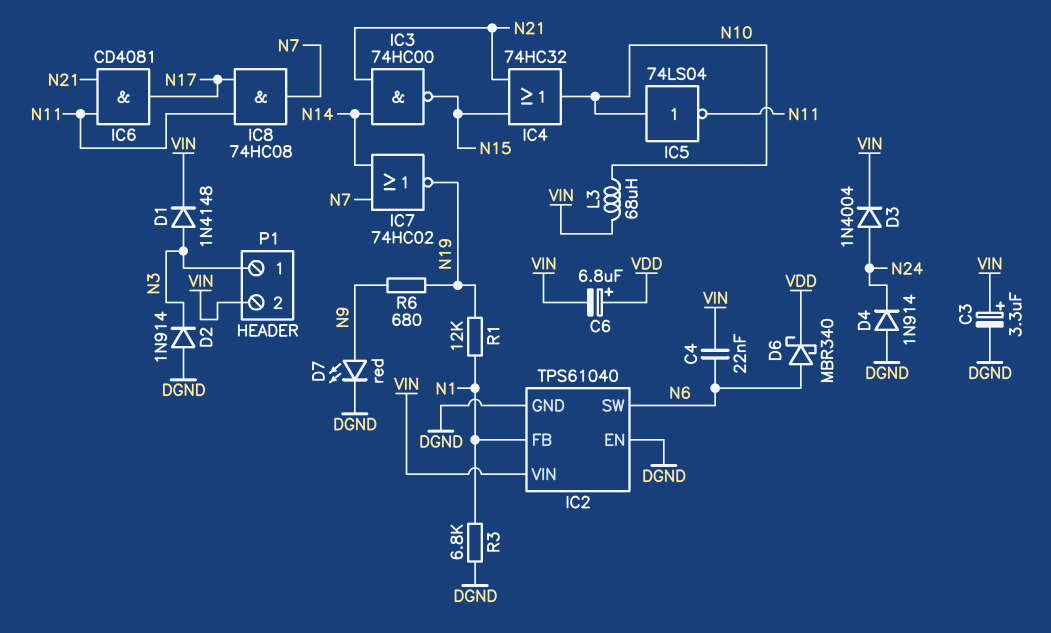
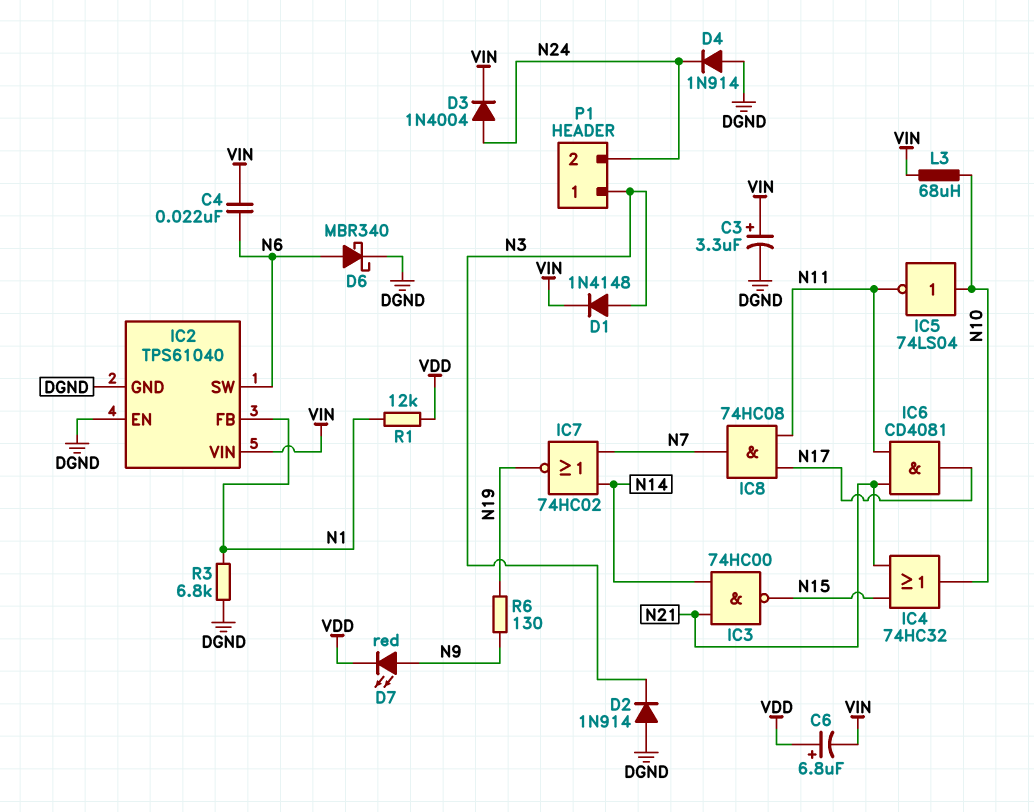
D6: schottky MBR340 (A N6, K VDD) -> schottky MBR340 (A N6, K DGND)
D7: LED red (A N9, K DGND) -> LED red (A N9, K VDD)
P1 pin 2: VIN -> N24
R1: 12k (N1, N19) -> 12k (N1, VDD)
R6: 680 (N9, N19) -> 130 (N9, N19)

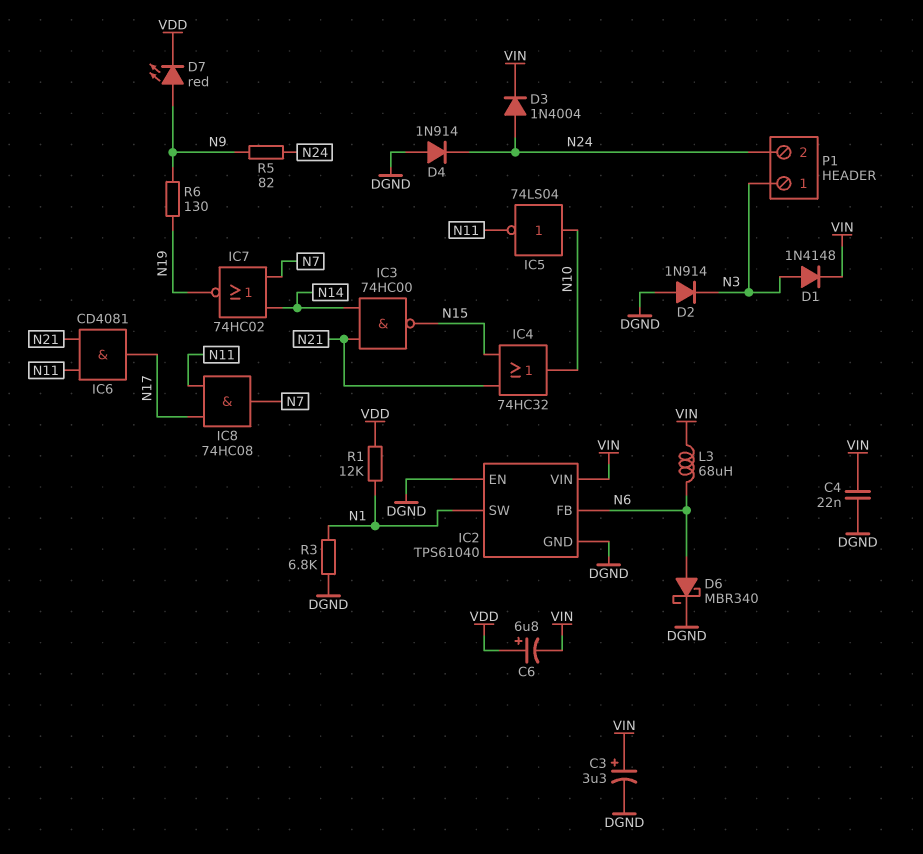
C4: 22nF (N6, VIN) -> 22nF (DGND, VIN)
IC2 pin FB: N1 -> N6
IC2 pin SW: N6 -> N1
L3: 68uH (N10, VIN) -> 68uH (N6, VIN)
R5: none -> 82 (N9, N24)

